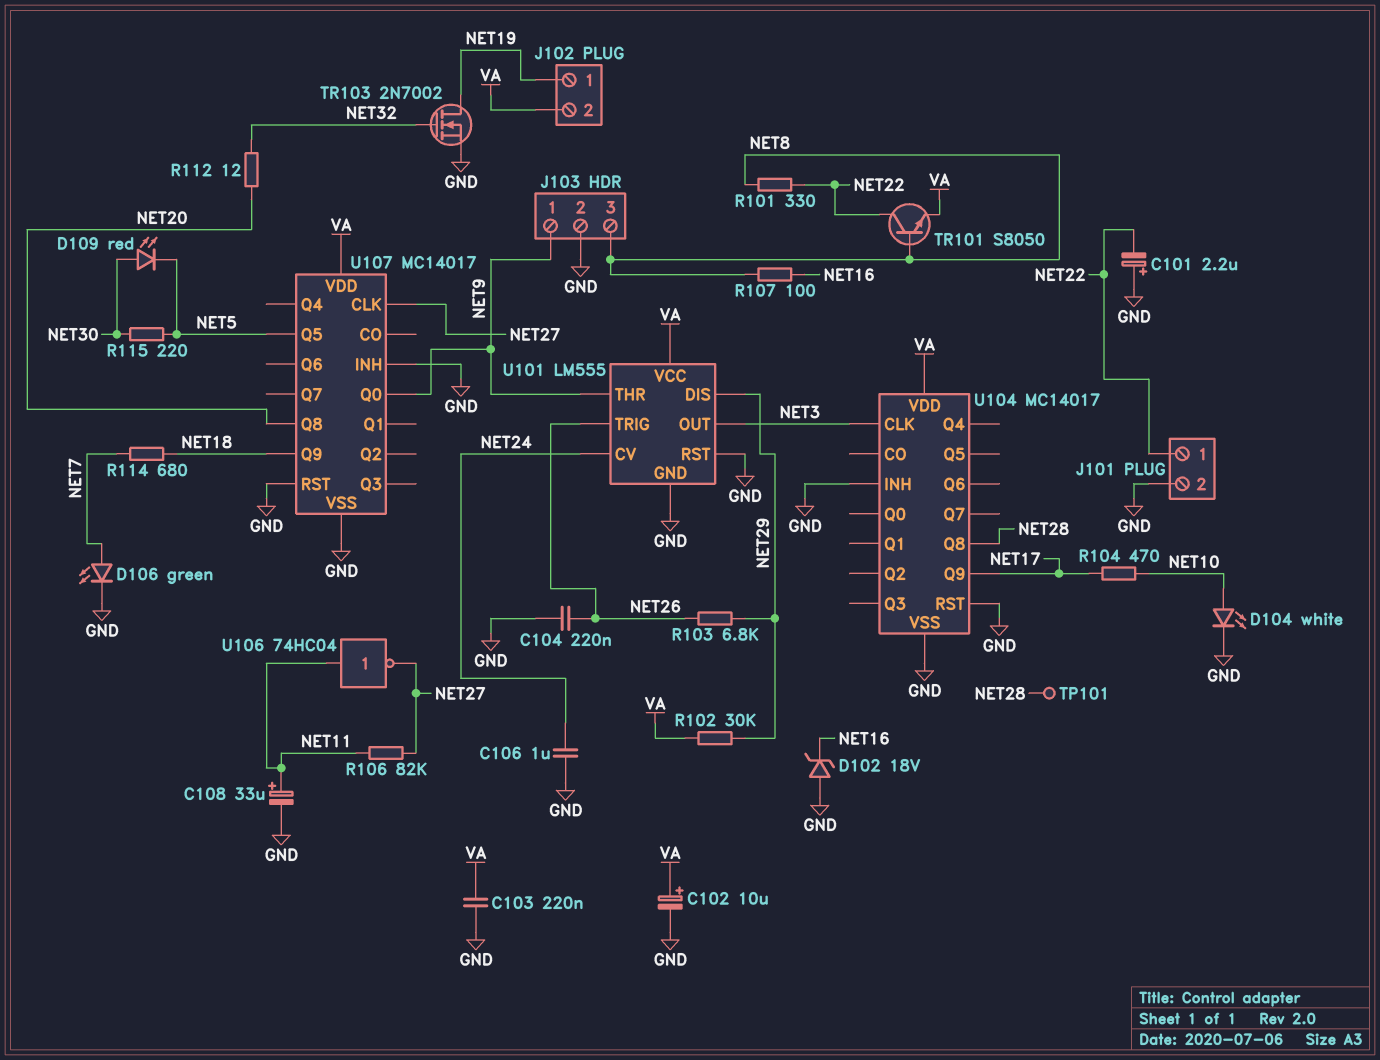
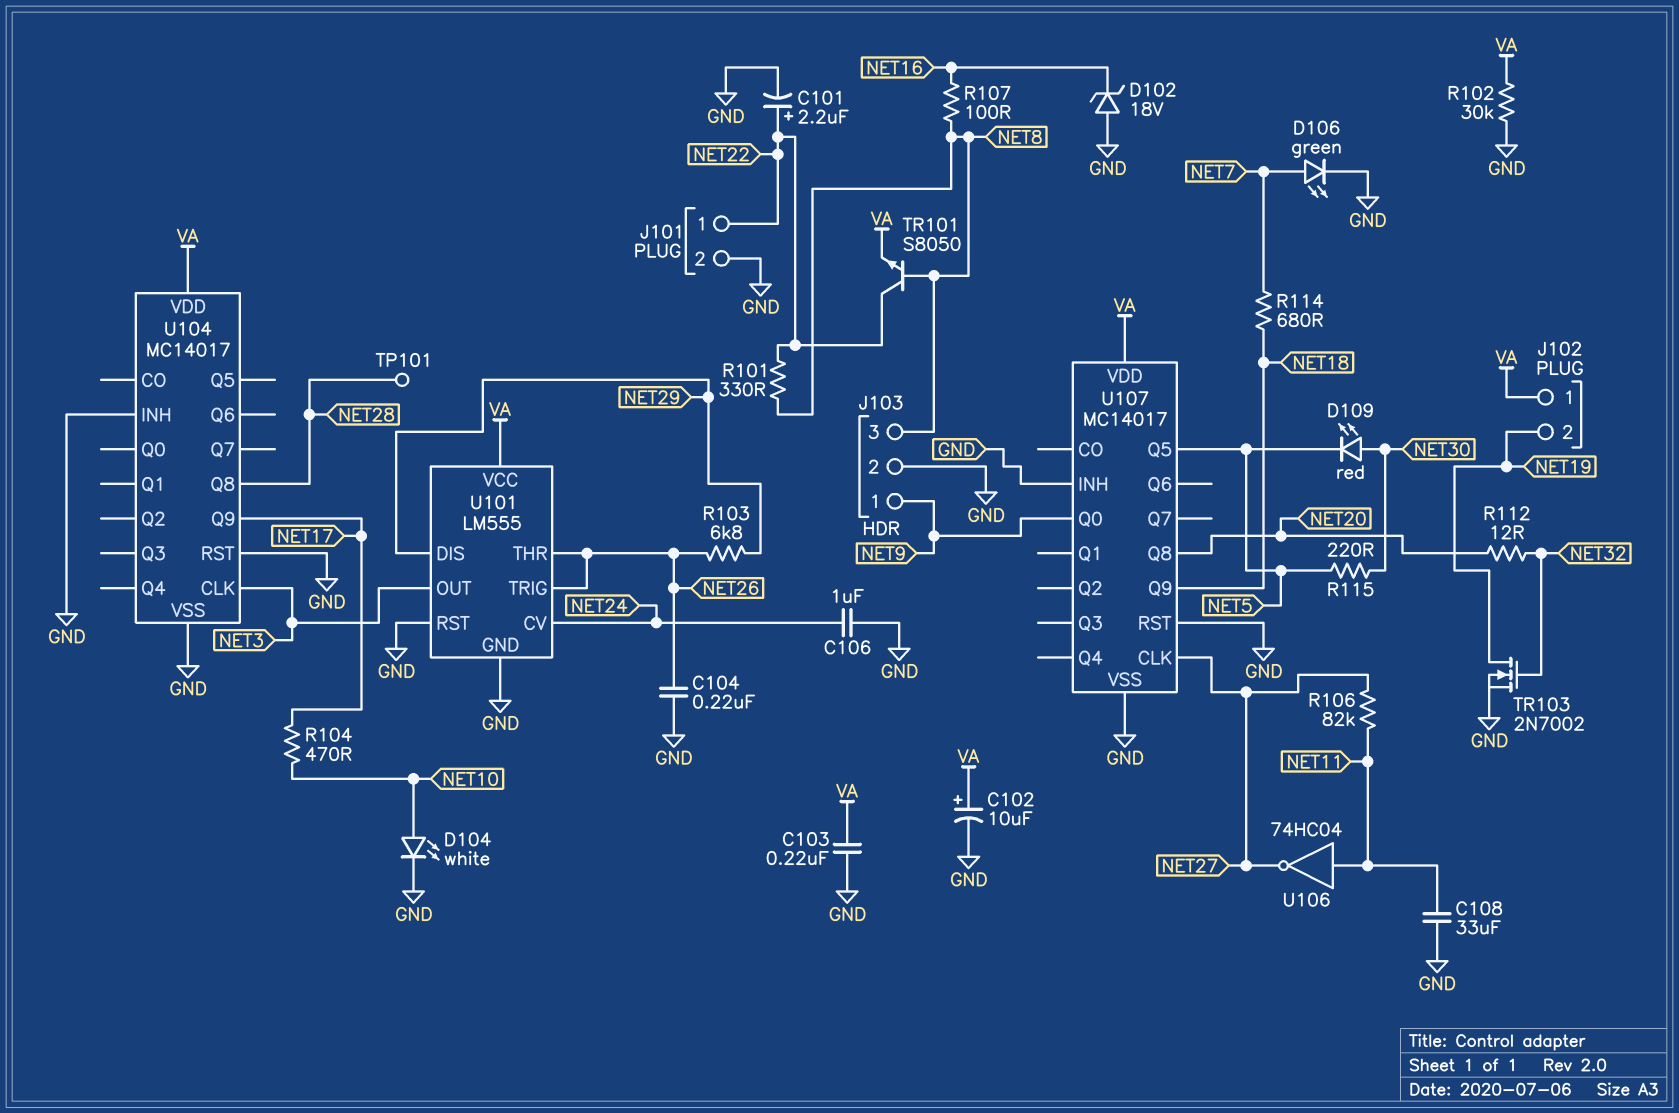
C101: 2.2uF (plus GND, minus NET22) -> 2.2uF (plus NET22, minus GND)
C108: 33uF (plus NET11, minus GND) -> 33uF (GND, NET11)
J102 pin 1: NET19 -> VA
J102 pin 2: VA -> NET19
R102: 30k (NET29, VA) -> 30k (GND, VA)
U101 pin THR: NET9 -> NET26

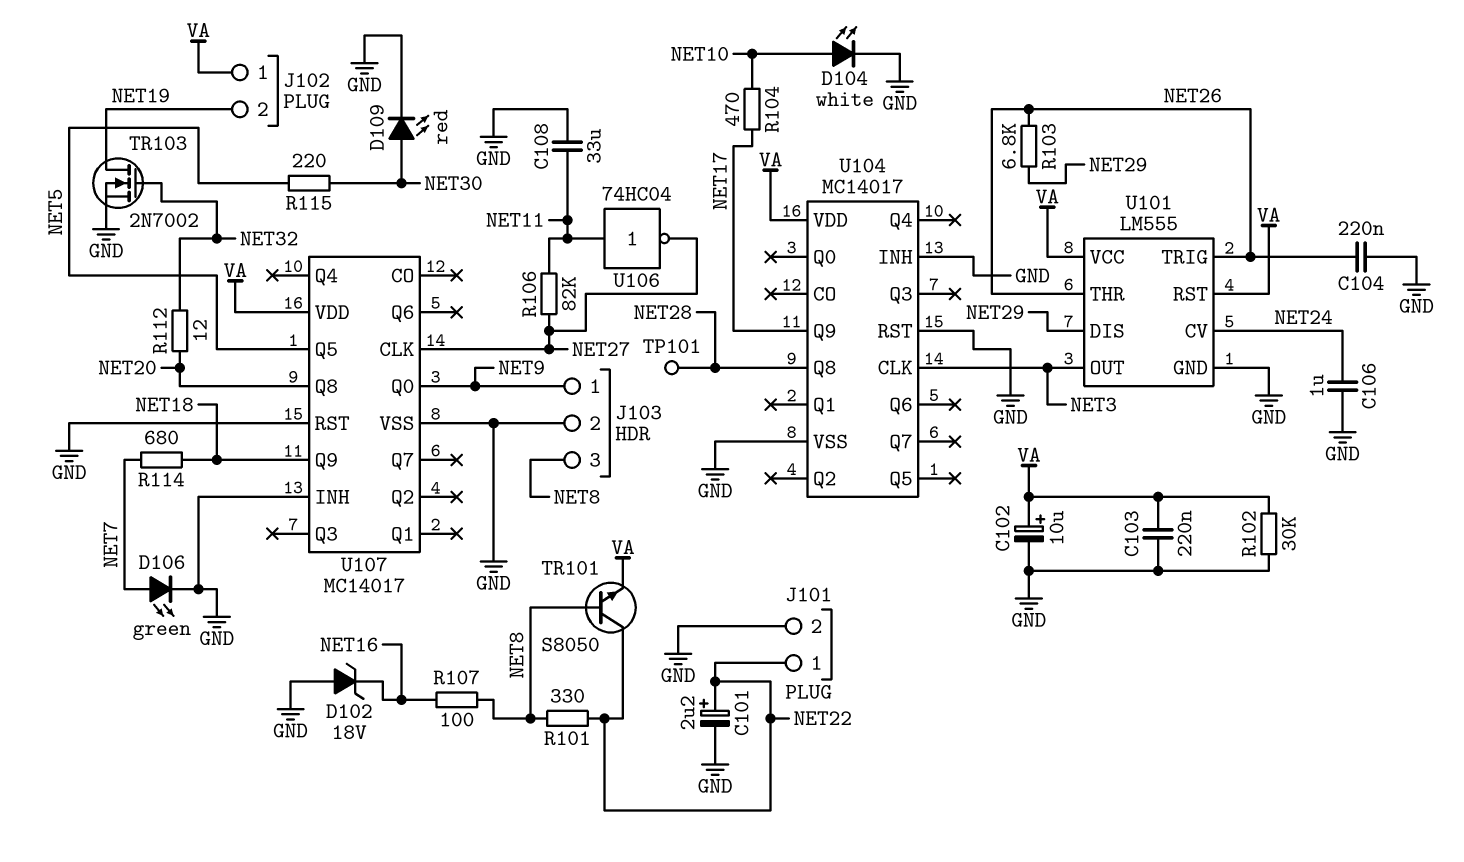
D109: LED red (A NET30, K NET5) -> LED red (A NET30, K GND)
U101 pin RST: GND -> VA

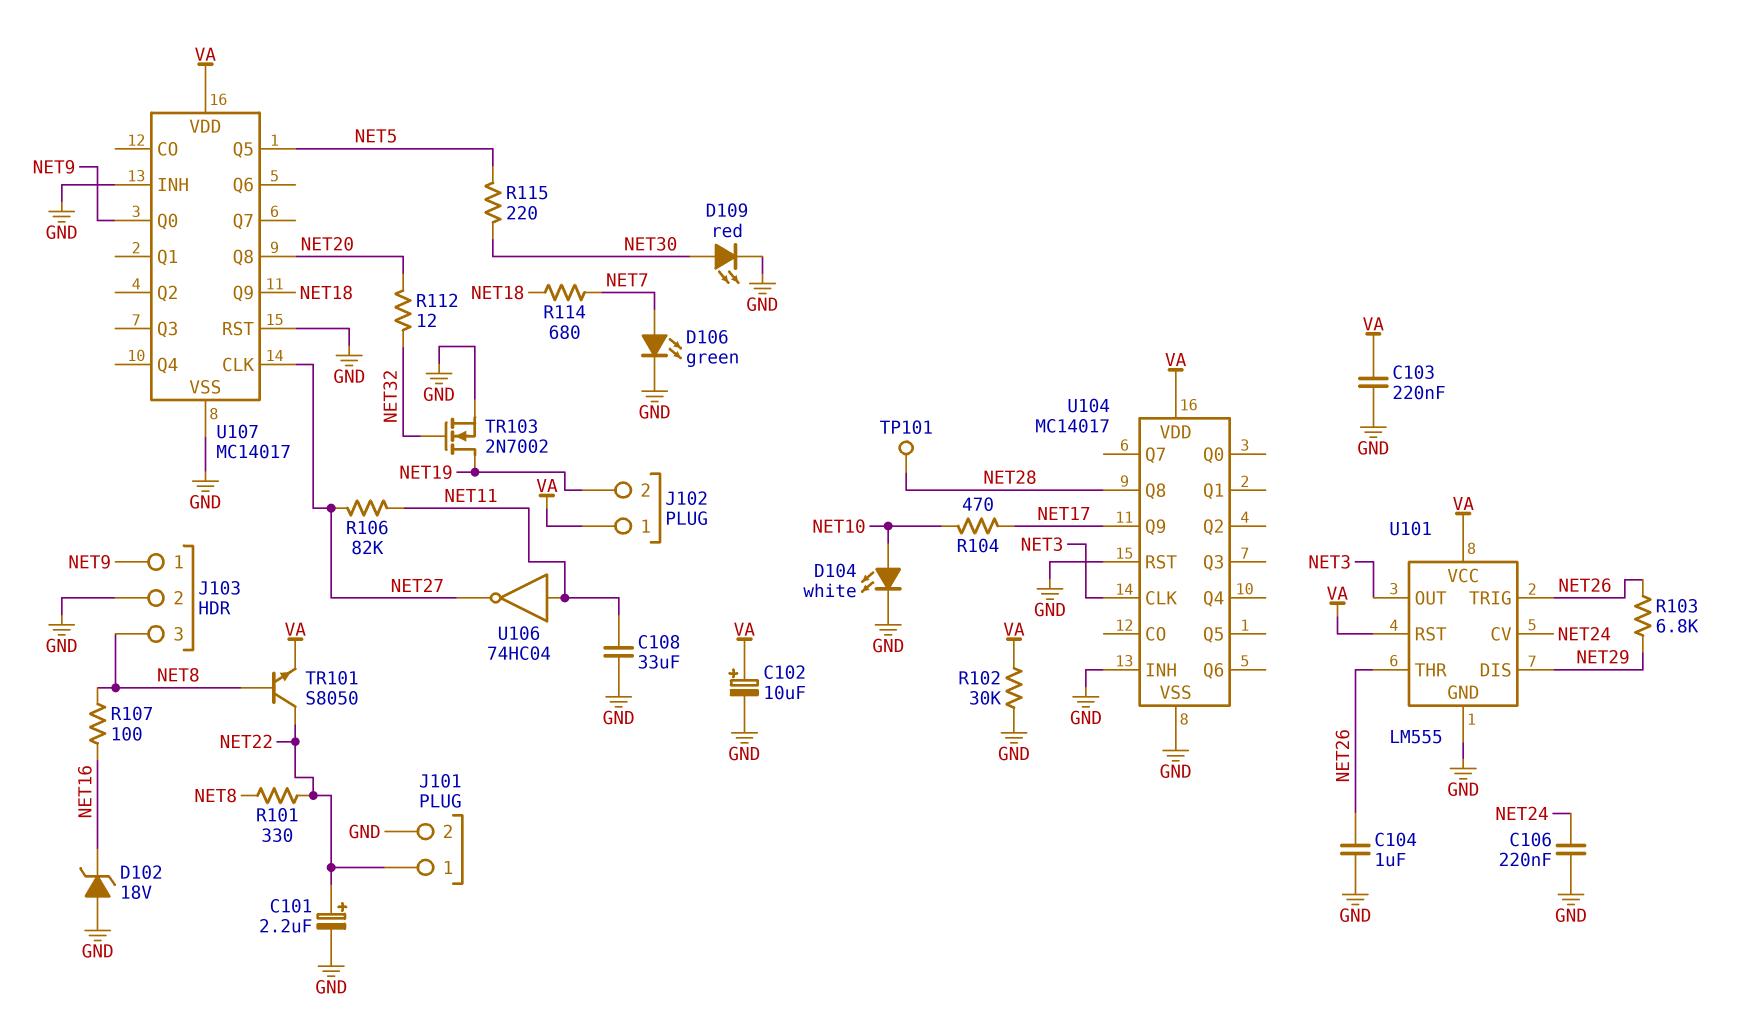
C104: 220nF (GND, NET26) -> 1uF (GND, NET26)
C106: 1uF (GND, NET24) -> 220nF (GND, NET24)

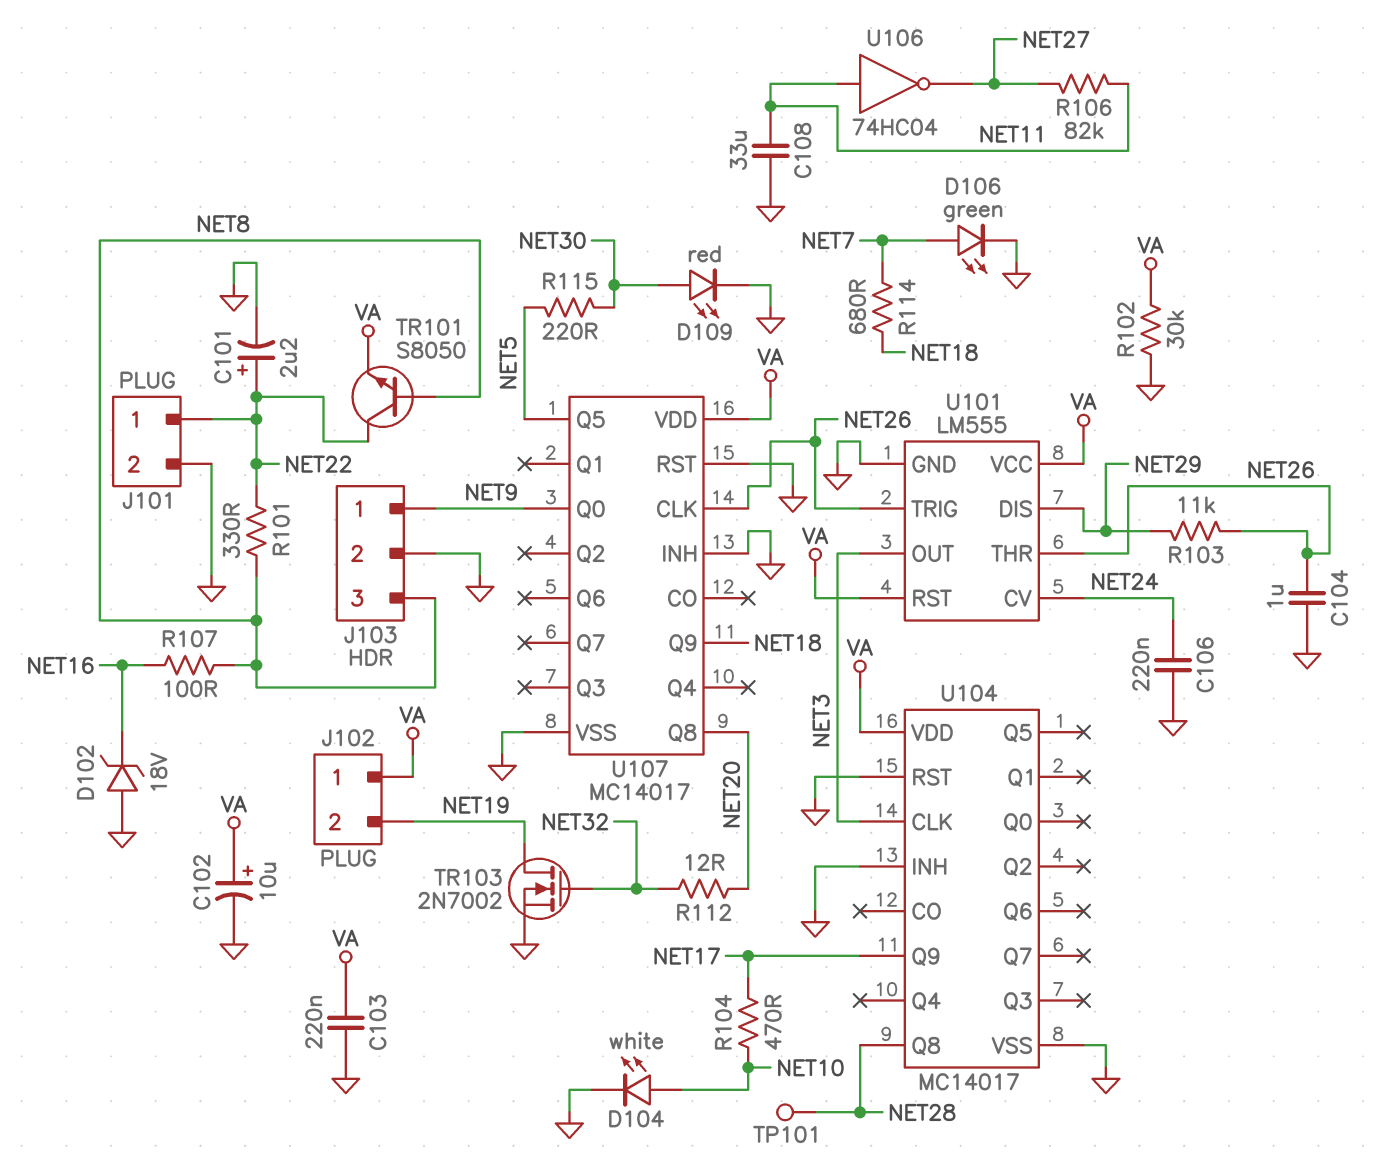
R103: 6.8k (NET26, NET29) -> 11k (NET26, NET29)
U107 pin CLK: NET27 -> NET26

